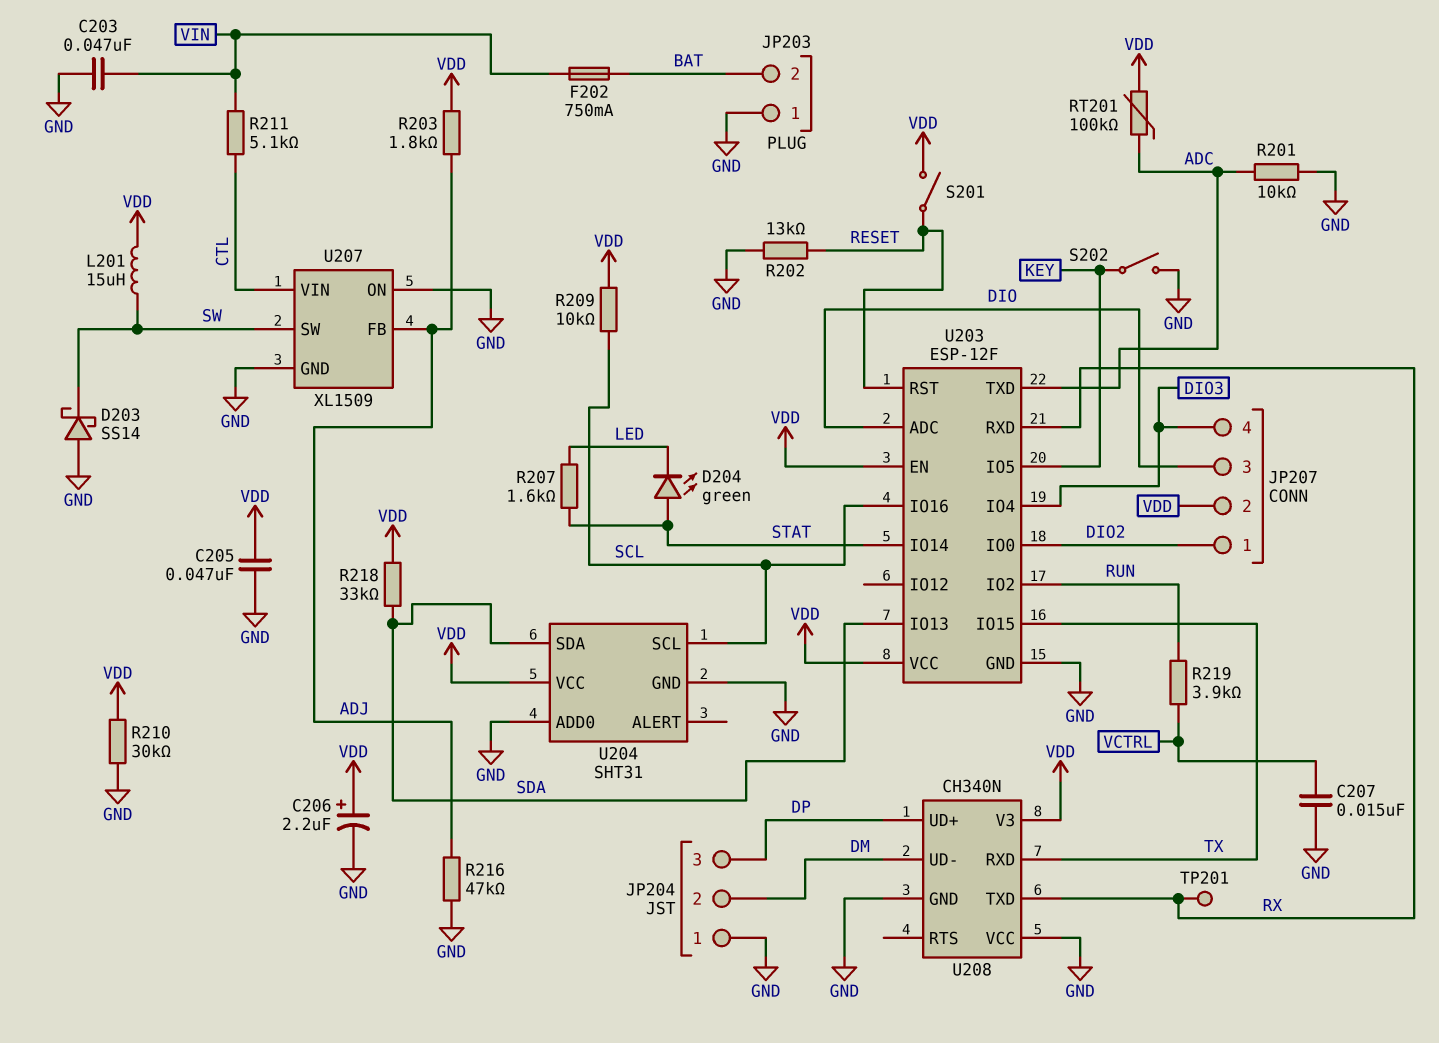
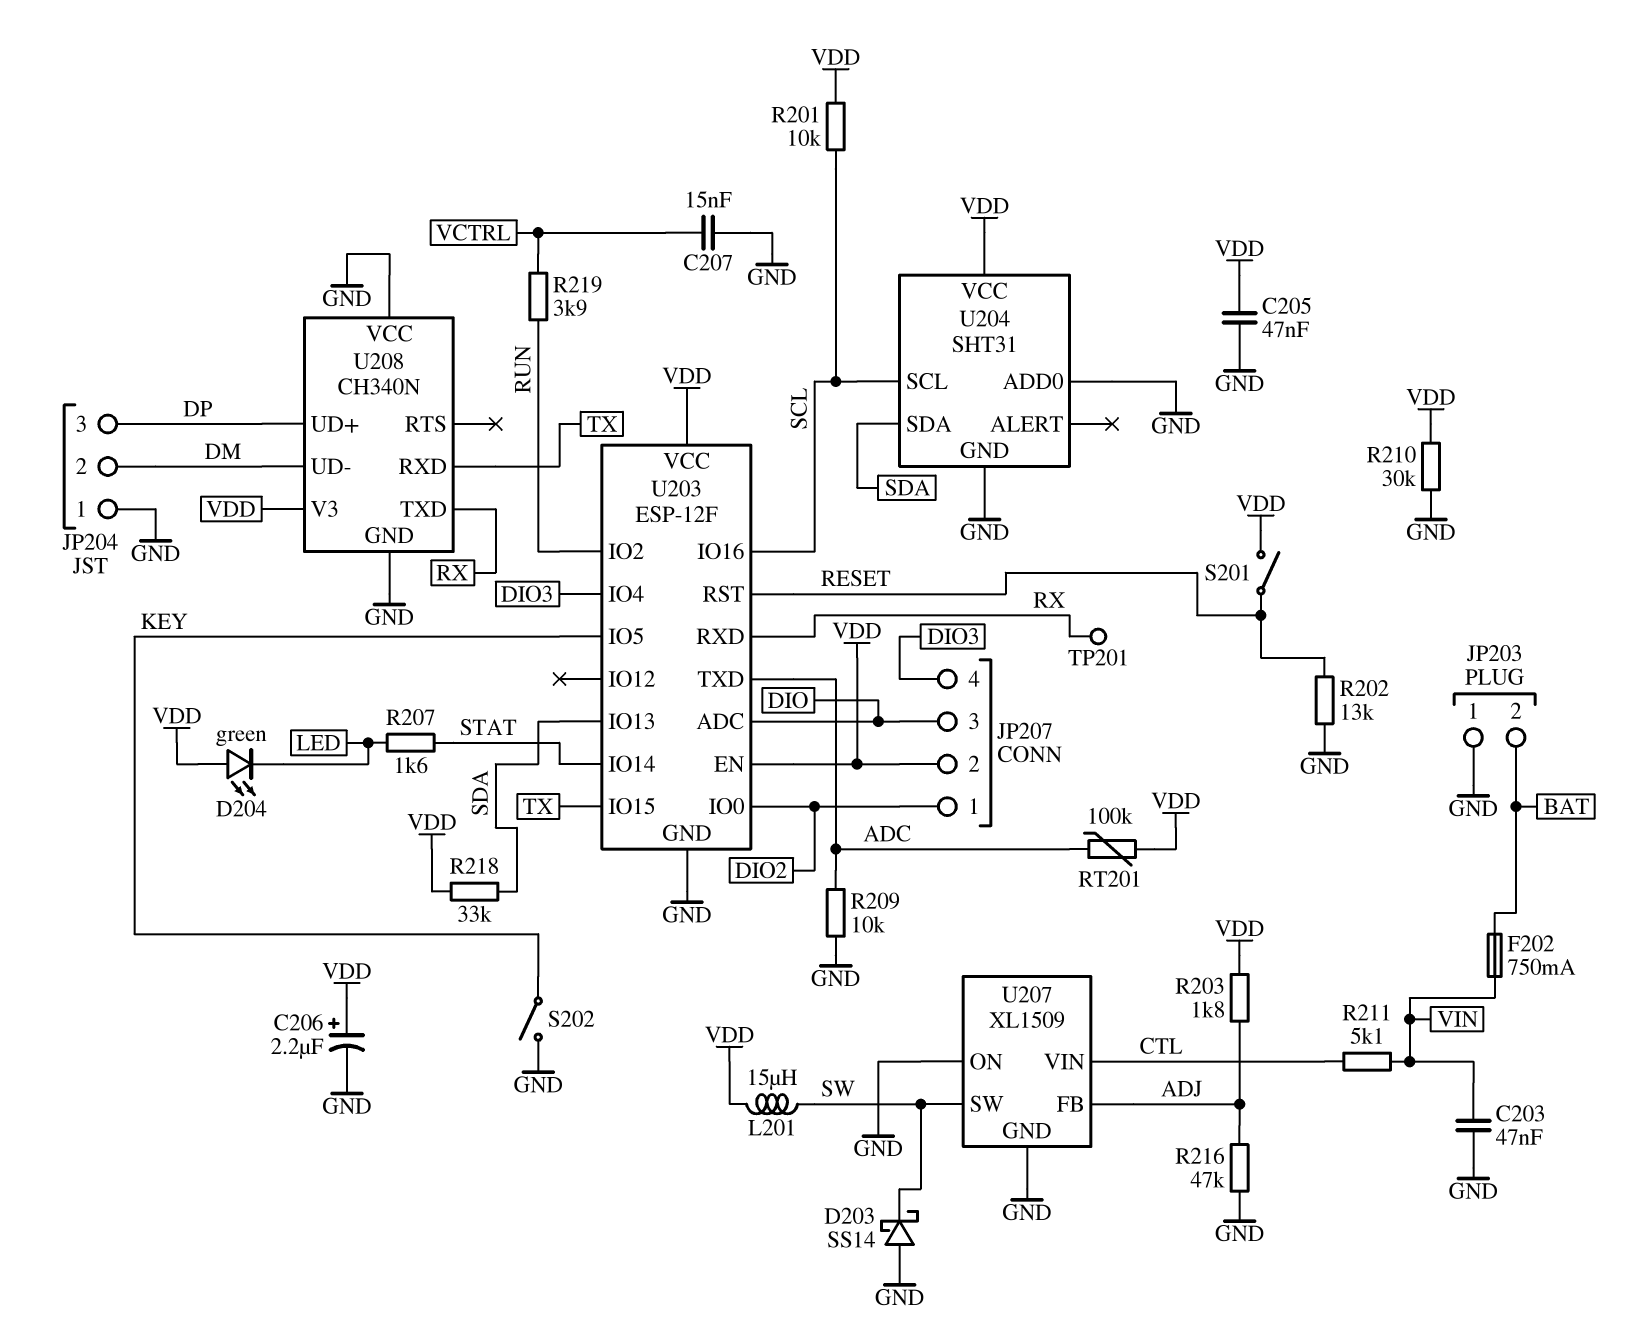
D204: LED green (A STAT, K LED) -> LED green (A VDD, K LED)
R201: 10k (ADC, GND) -> 10k (SCL, VDD)
R209: 10k (SCL, VDD) -> 10k (ADC, GND)

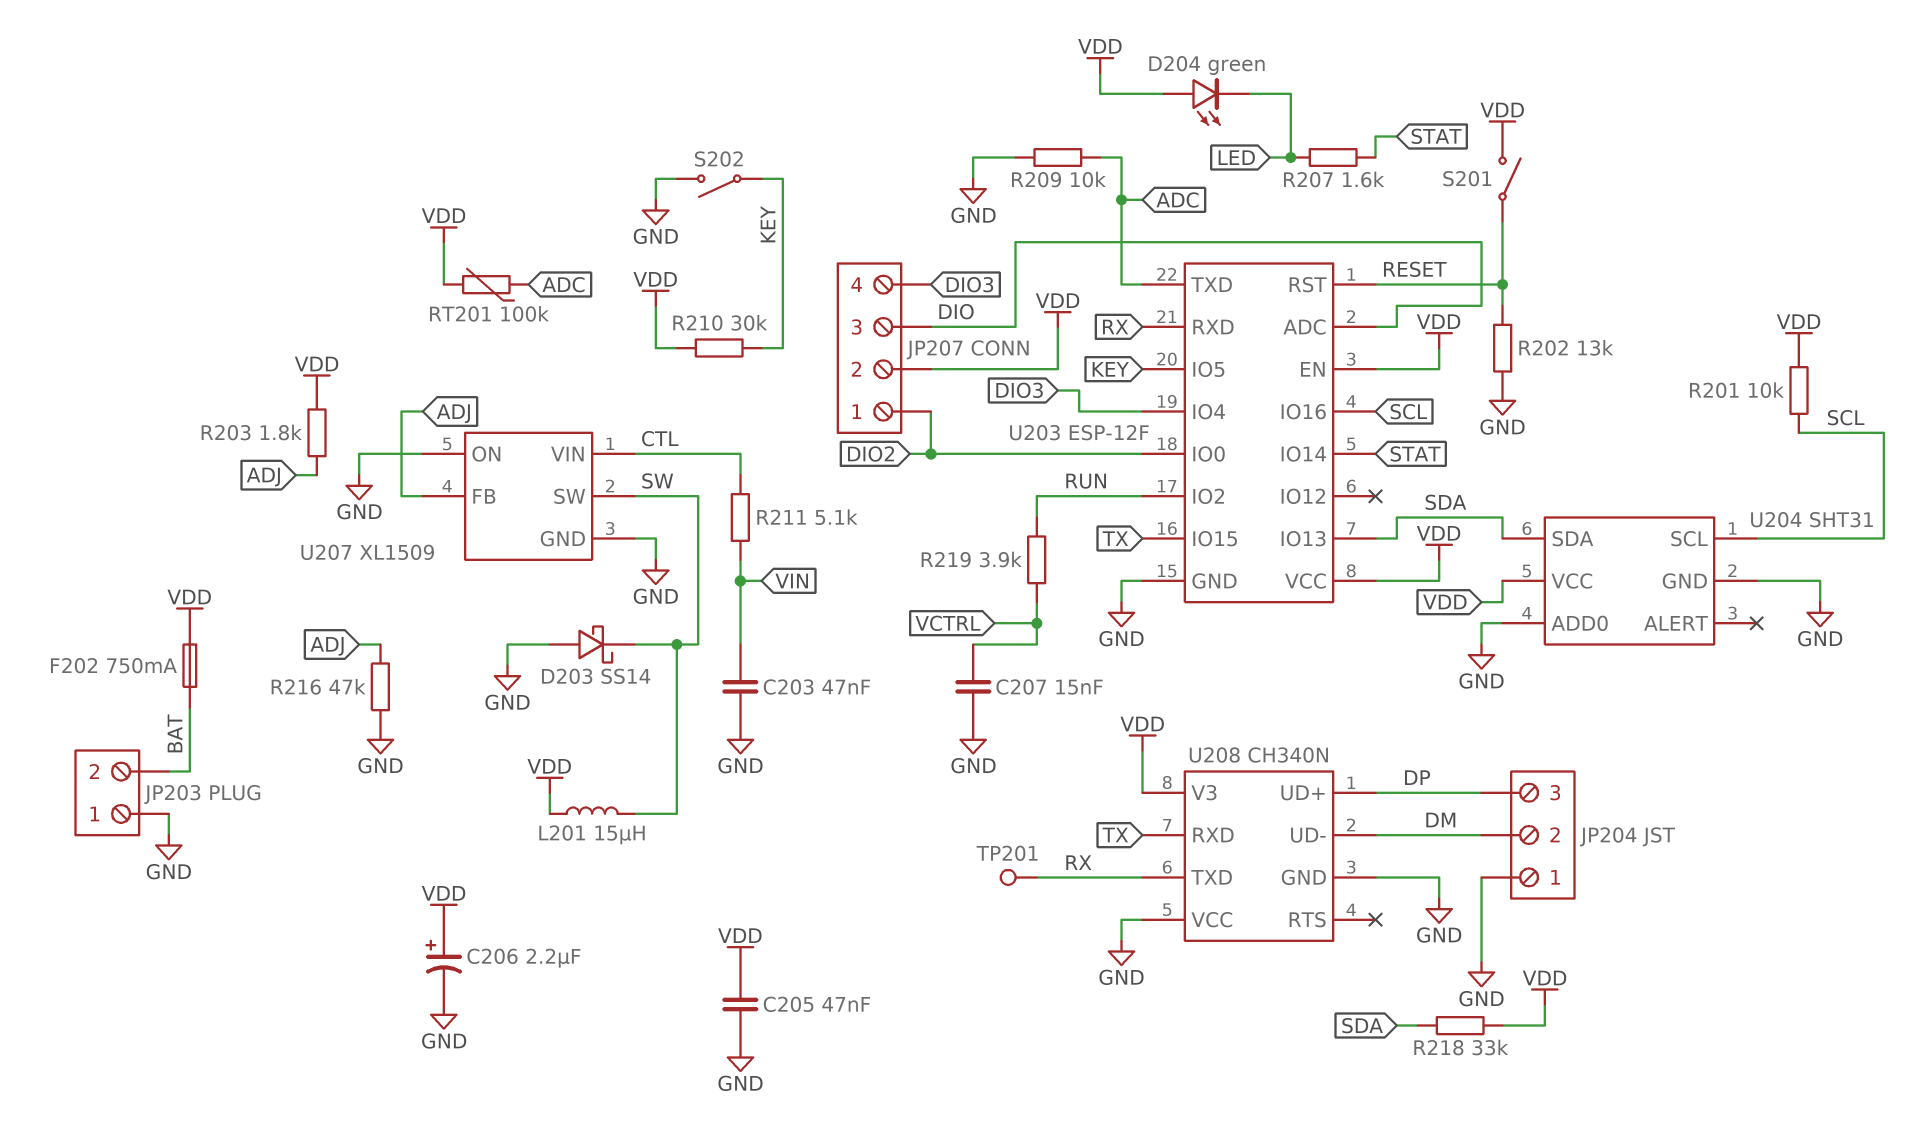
F202: 750mA (BAT, VIN) -> 750mA (BAT, VDD)
R210: 30k (GND, VDD) -> 30k (KEY, VDD)

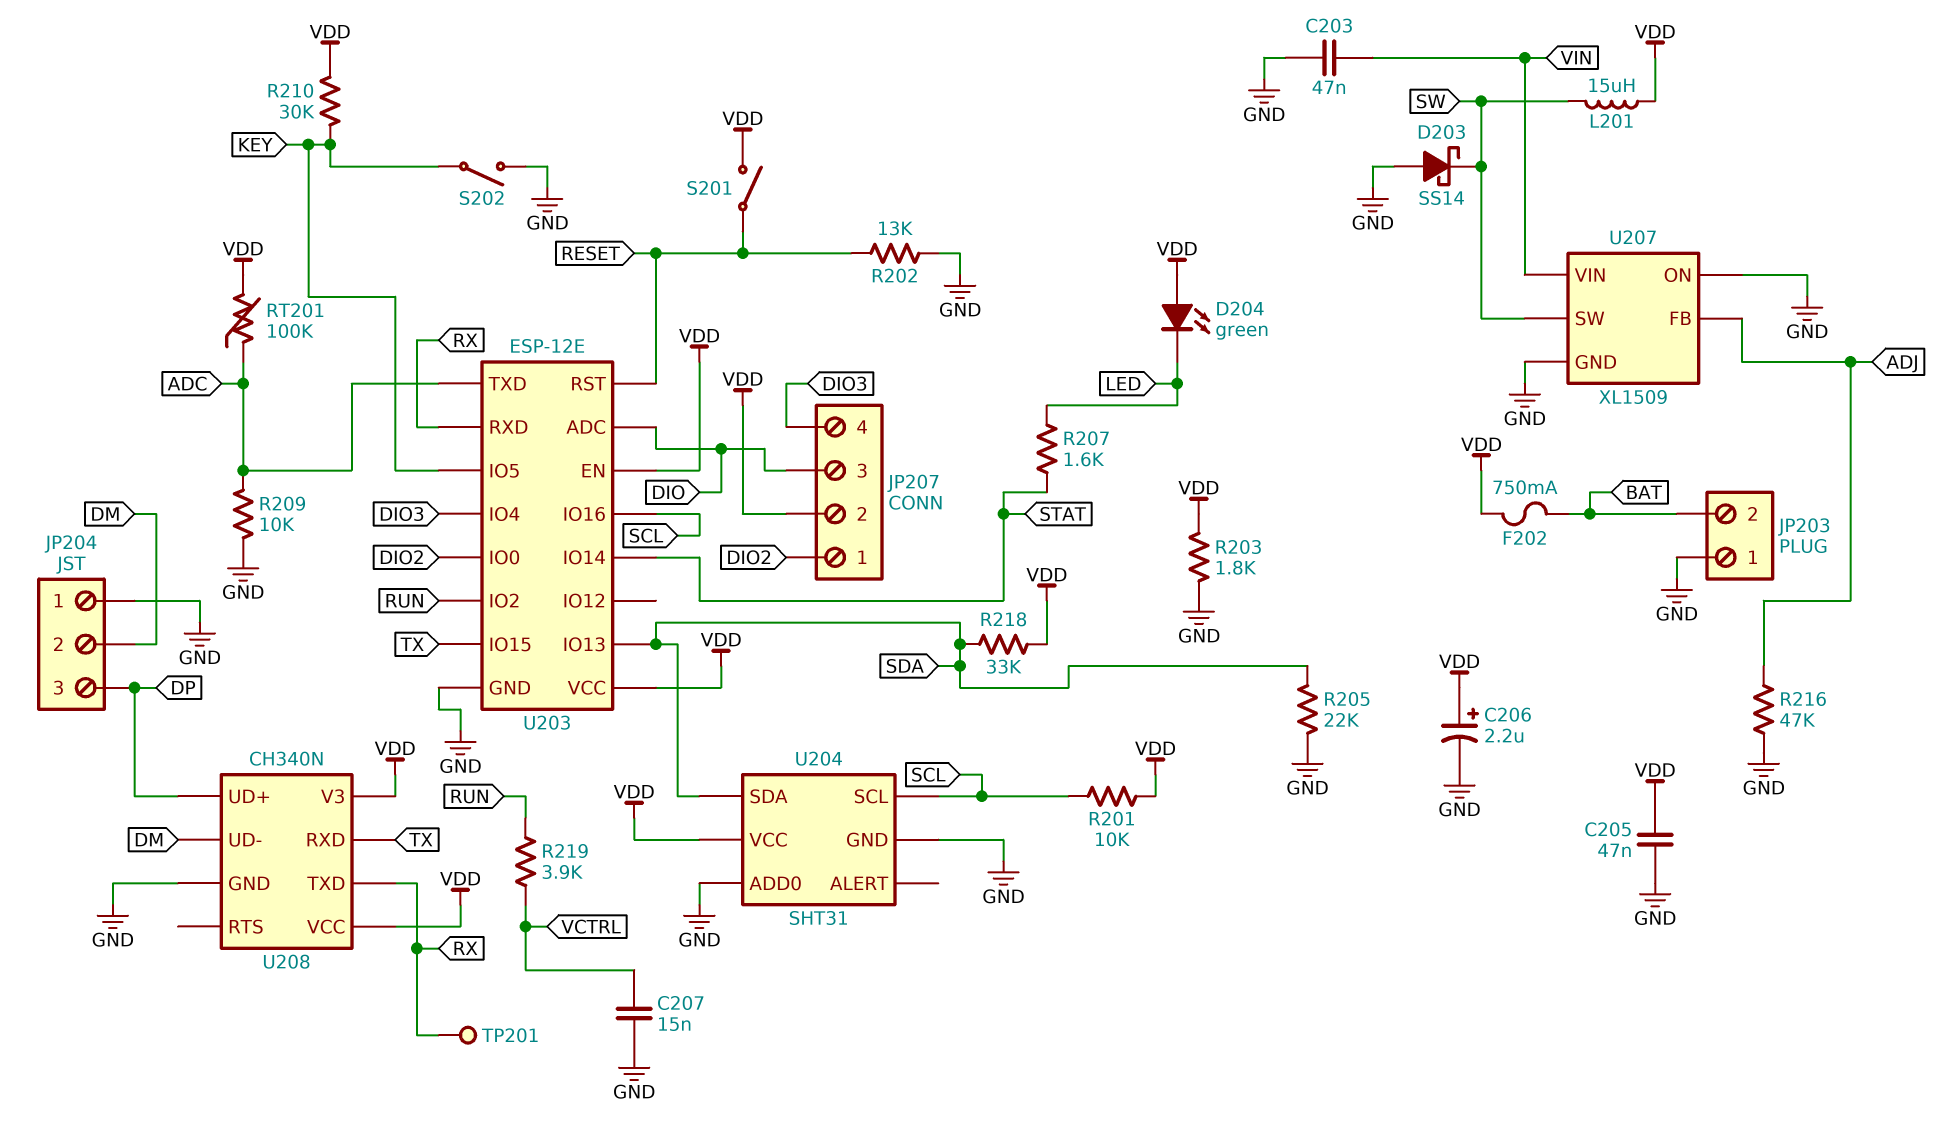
R203: 1.8k (ADJ, VDD) -> 1.8k (GND, VDD)
R205: none -> 22k (GND, SDA)
R211: 5.1k (CTL, VIN) -> none
U203: ESP-12F -> ESP-12E
U207 pin VIN: CTL -> VIN
U208 pin VCC: GND -> VDD

